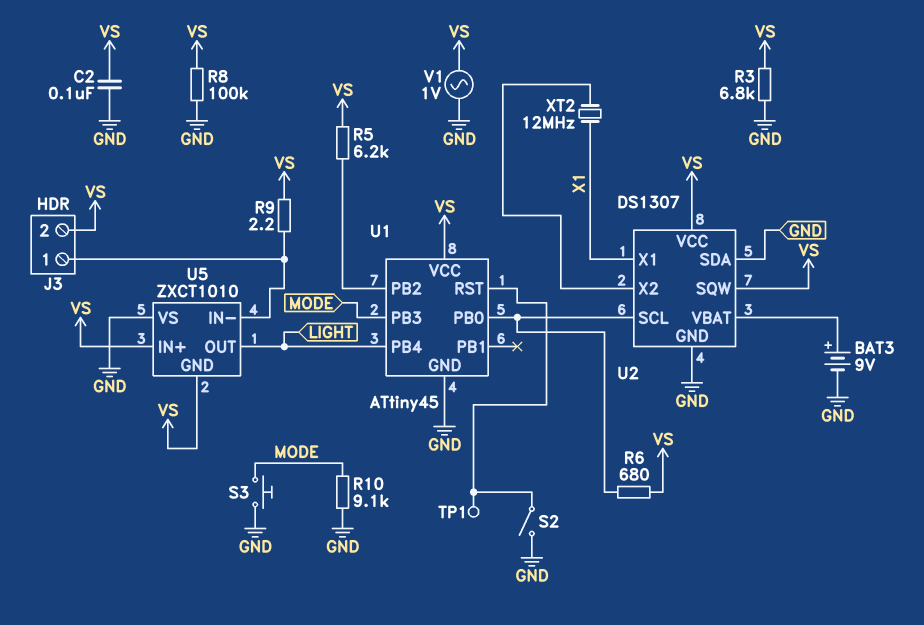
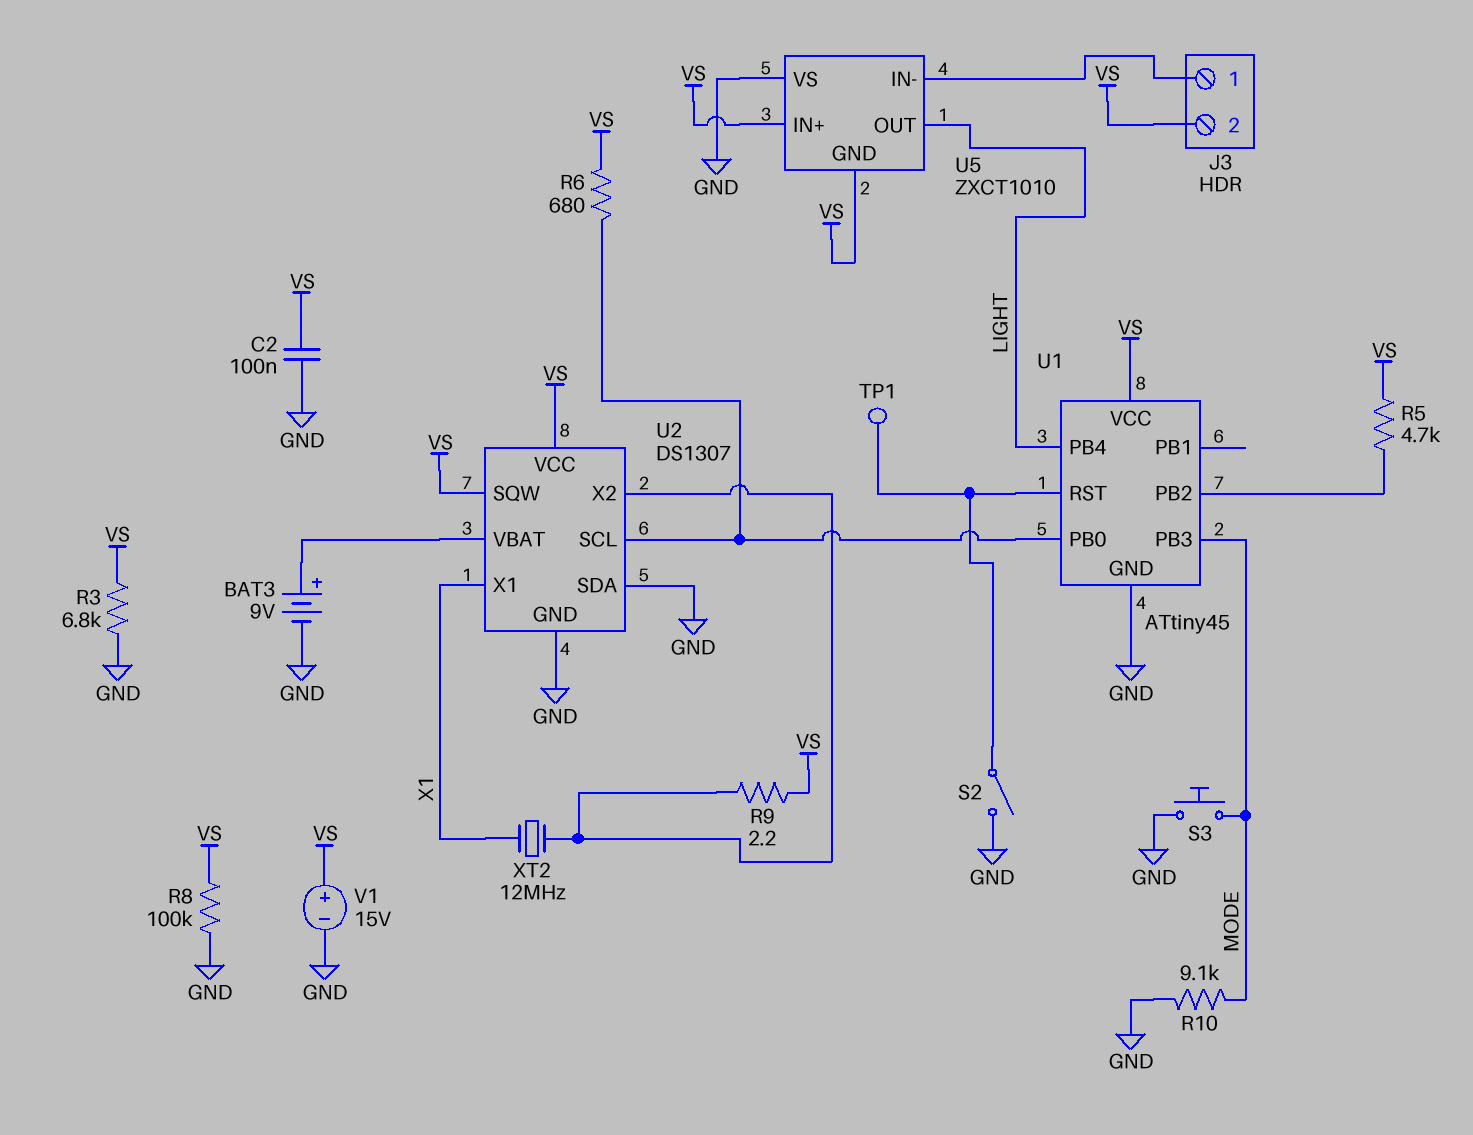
R5: 6.2k (U1/PB2, VS) -> 4.7k (U1/PB2, VS)
R9: 2.2 (J3/1, VS) -> 2.2 (U2/X2, VS)
V1: AC 1V (GND, VS) -> 15V (plus VS, minus GND)

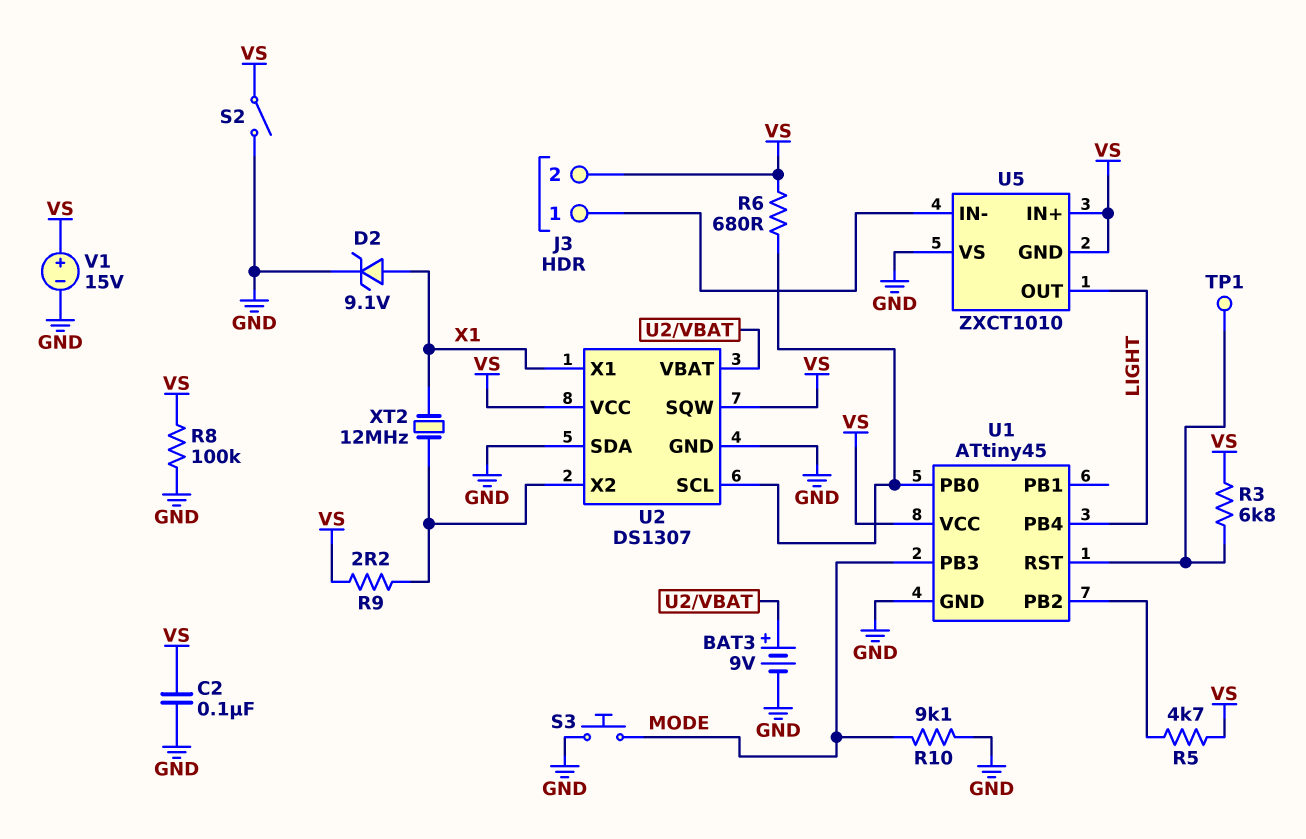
D2: none -> zener 9.1V (A X1, K GND)
R3: 6.8k (GND, VS) -> 6.8k (U1/RST, VS)
S2: switch (GND, U1/RST) -> switch (GND, VS)

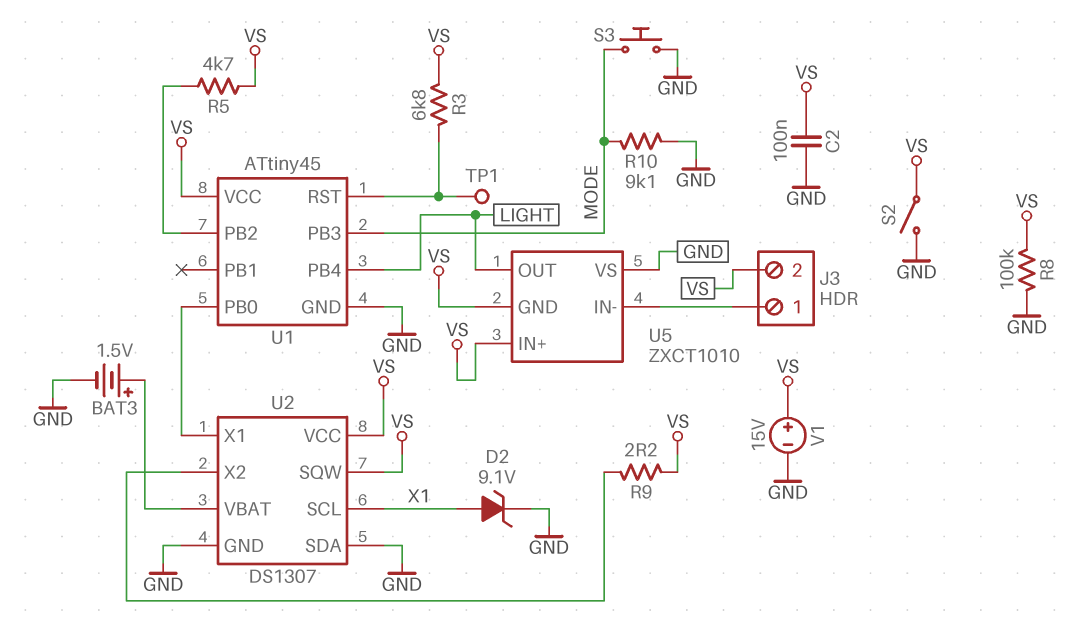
BAT3: 9V (plus U2/VBAT, minus GND) -> 1.5V (plus U2/VBAT, minus GND)
R6: 680 (U1/PB0, VS) -> none
U2 pin SCL: U1/PB0 -> X1
U2 pin X1: X1 -> U1/PB0
XT2: 12MHz (U2/X2, X1) -> none

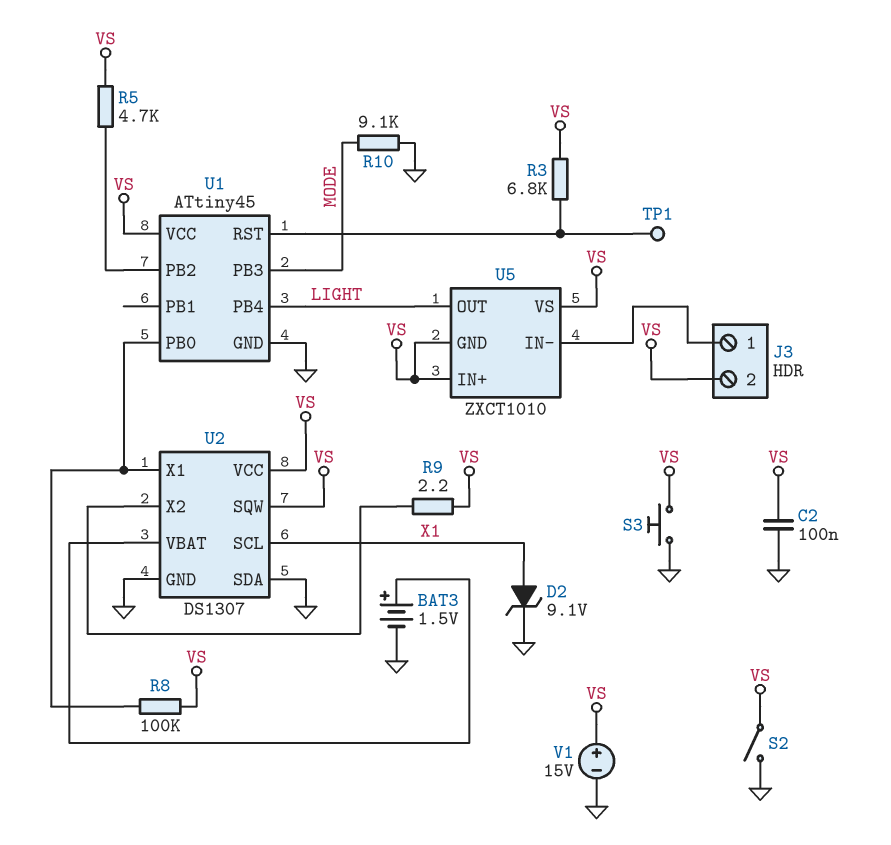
R8: 100k (GND, VS) -> 100k (U1/PB0, VS)
S3: button (GND, MODE) -> button (GND, VS)
U5 pin VS: GND -> VS

